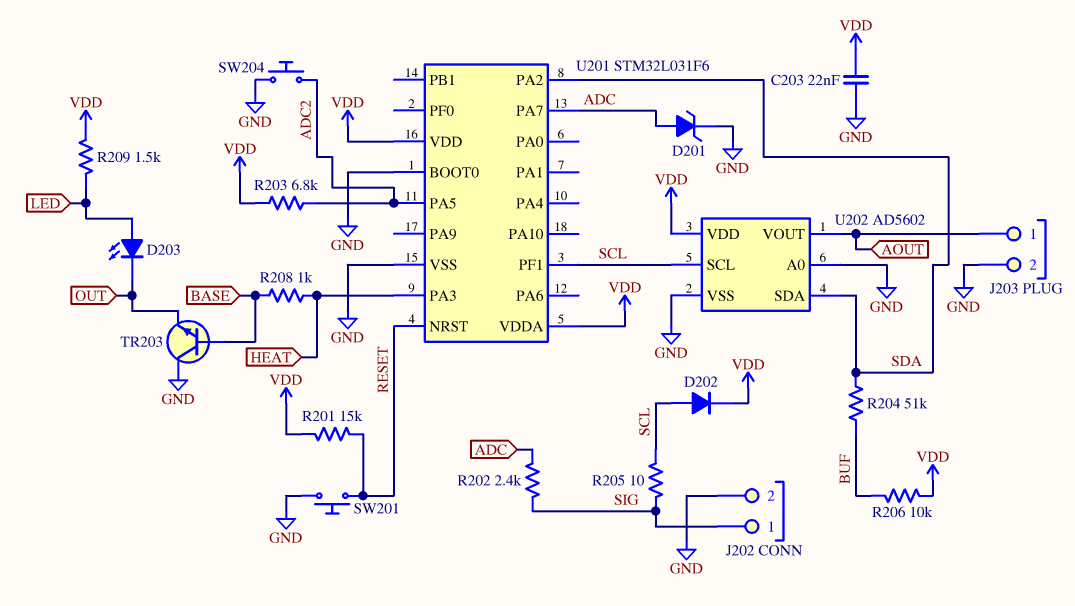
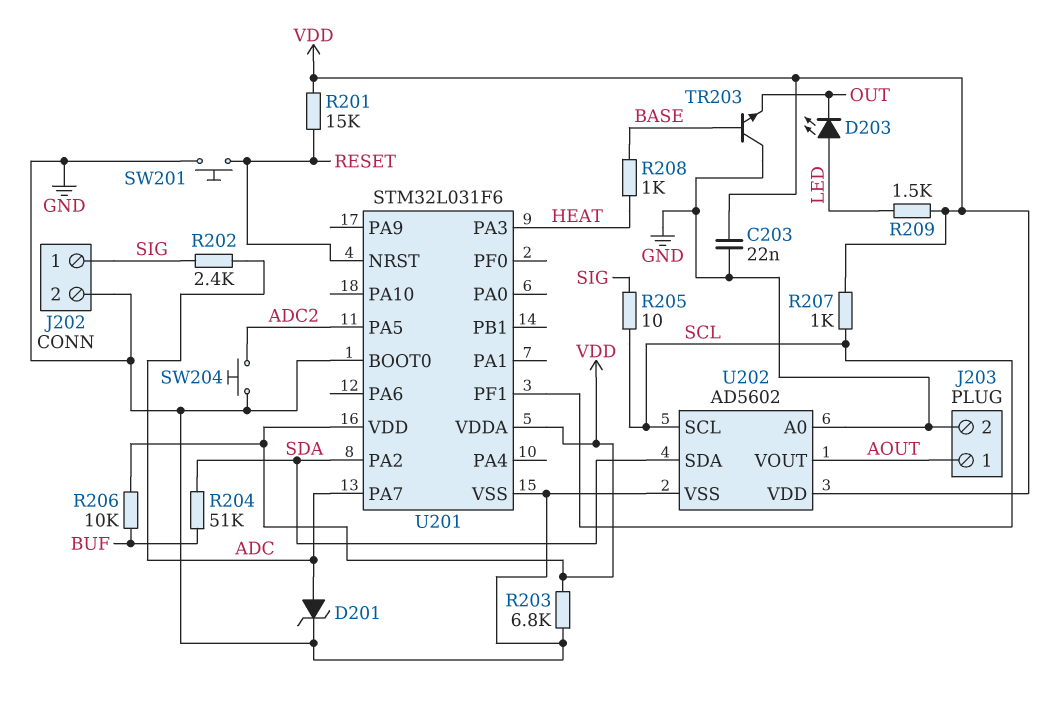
D202: diode (A SCL, K VDD) -> none
R203: 6.8k (ADC2, VDD) -> 6.8k (GND, VDD)
R207: none -> 1k (SCL, VDD)

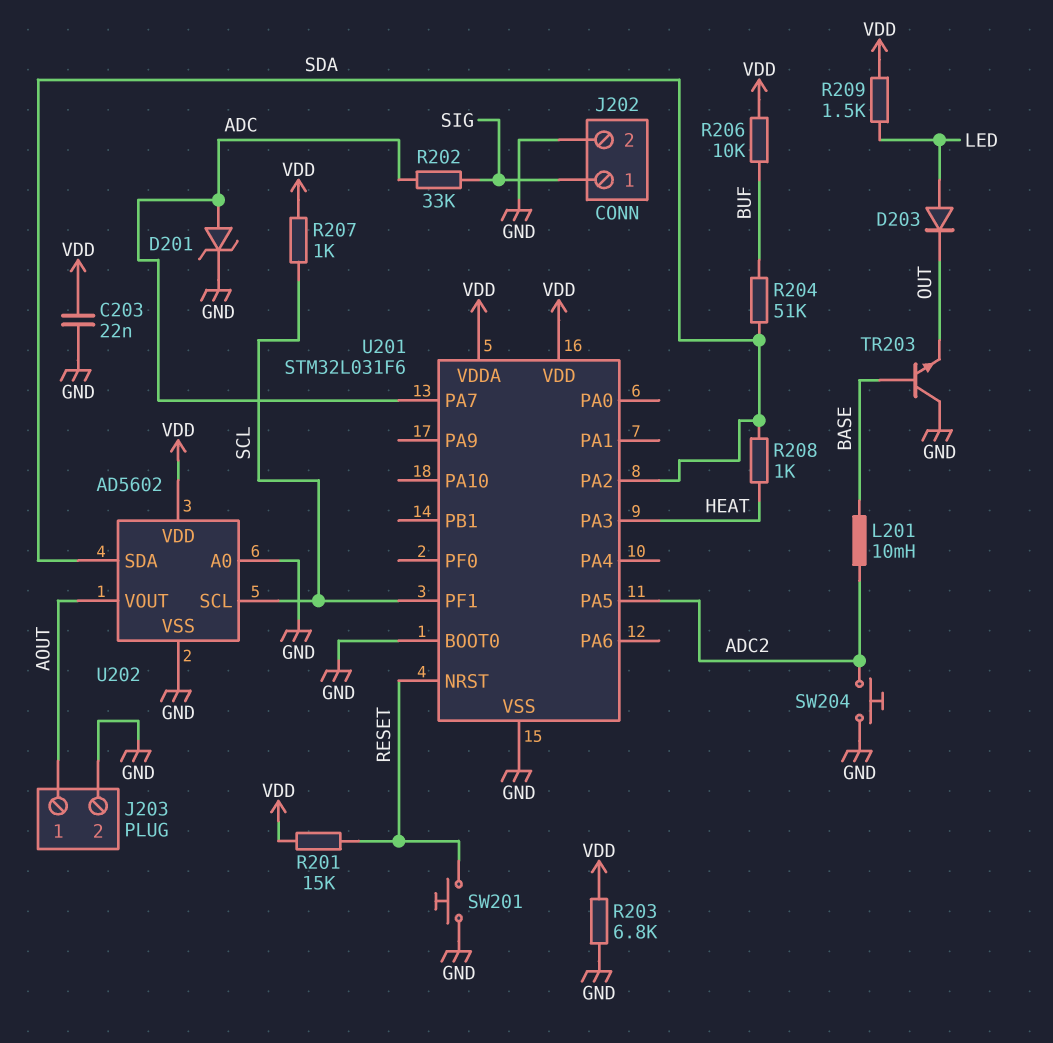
D203: LED (A LED, K OUT) -> diode (A LED, K OUT)
L201: none -> 10mH (ADC2, BASE)
R202: 2.4k (ADC, SIG) -> 33k (ADC, SIG)
R205: 10 (SCL, SIG) -> none
R208: 1k (BASE, HEAT) -> 1k (HEAT, SDA)

